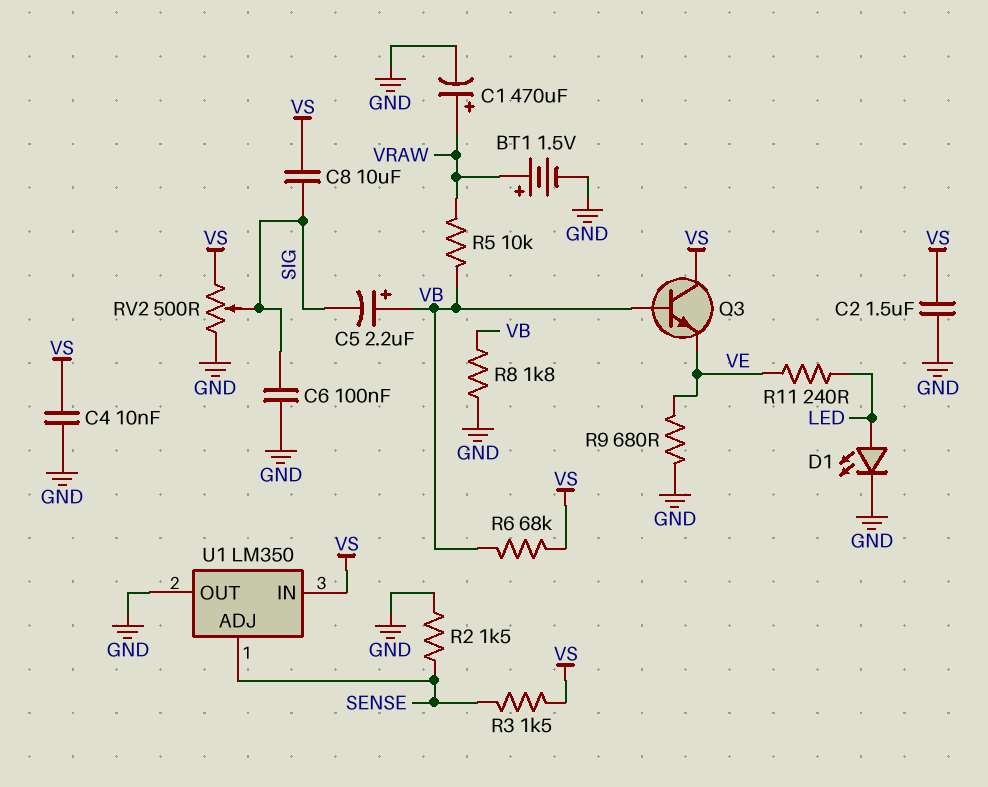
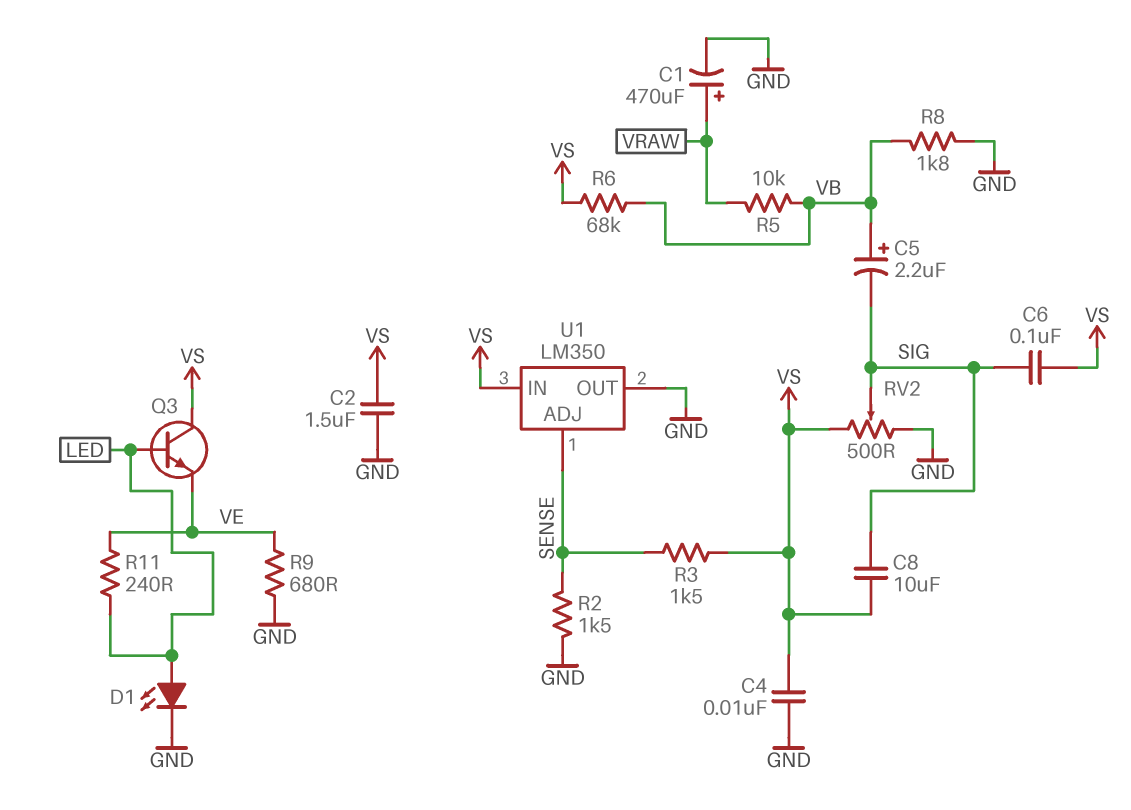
BT1: 1.5V (plus VRAW, minus GND) -> none
C6: 100nF (GND, SIG) -> 100nF (SIG, VS)
Q3: NPN (B VB, C VS, E VE) -> NPN (B LED, C VS, E VE)

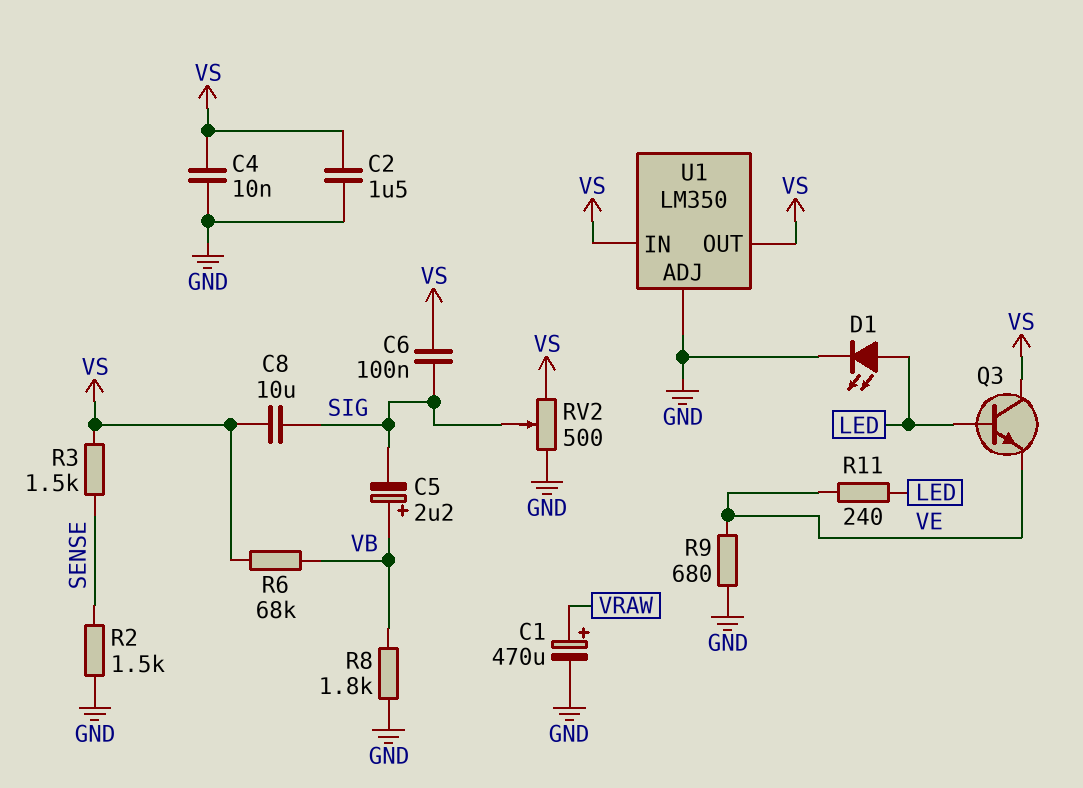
R5: 10k (VB, VRAW) -> none
U1 pin ADJ: SENSE -> GND
U1 pin OUT: GND -> VS

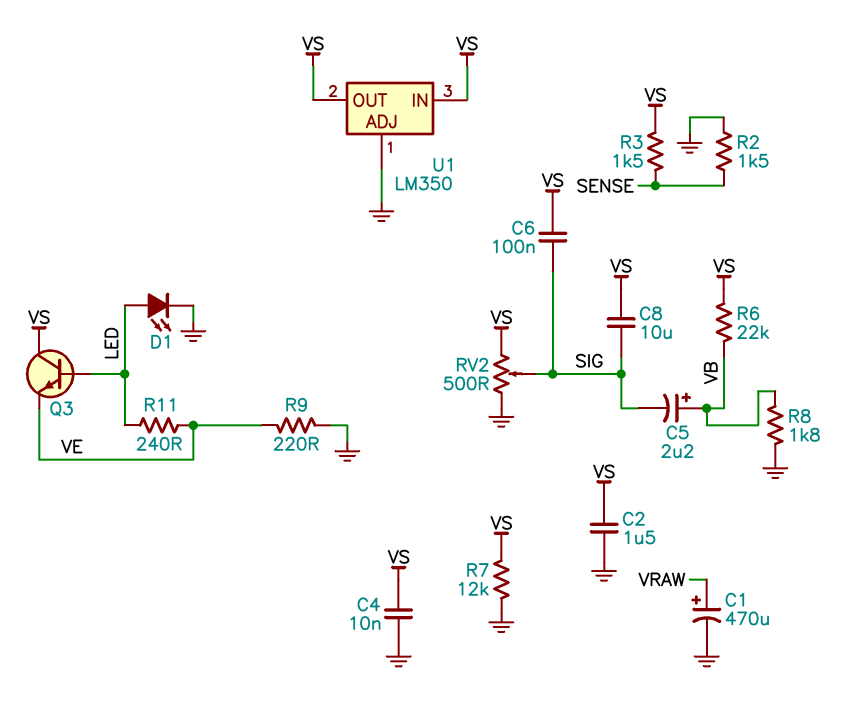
R6: 68k (VB, VS) -> 22k (VB, VS)
R7: none -> 12k (GND, VS)
R9: 680 (GND, VE) -> 220 (GND, VE)

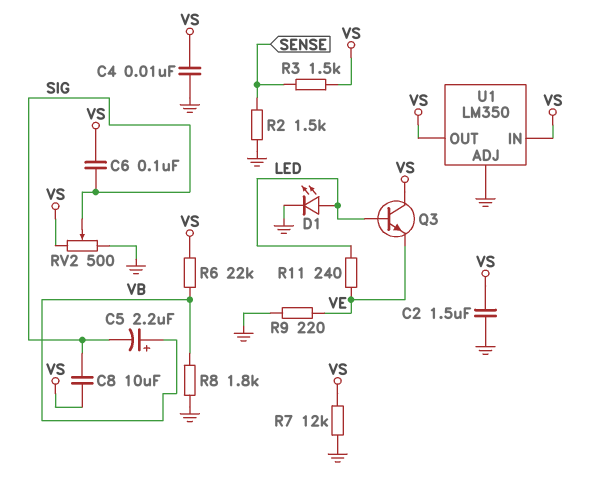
C1: 470uF (plus VRAW, minus GND) -> none

